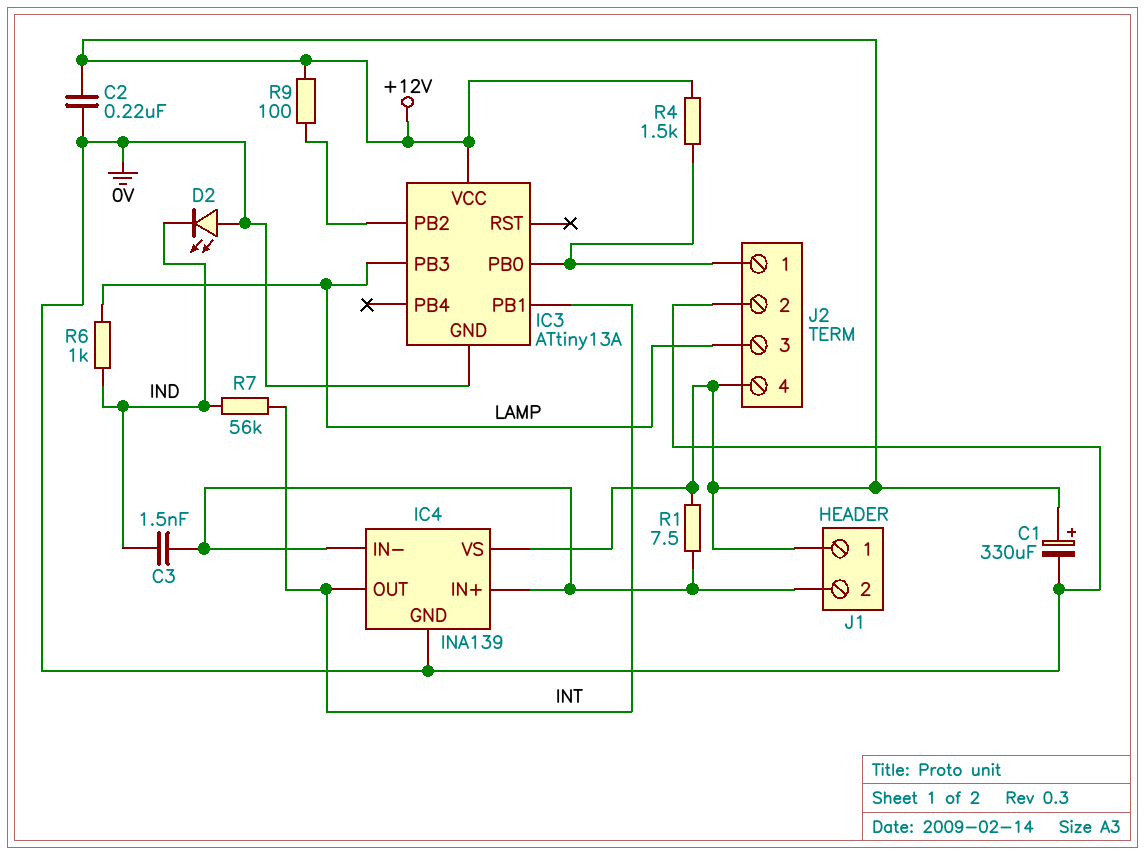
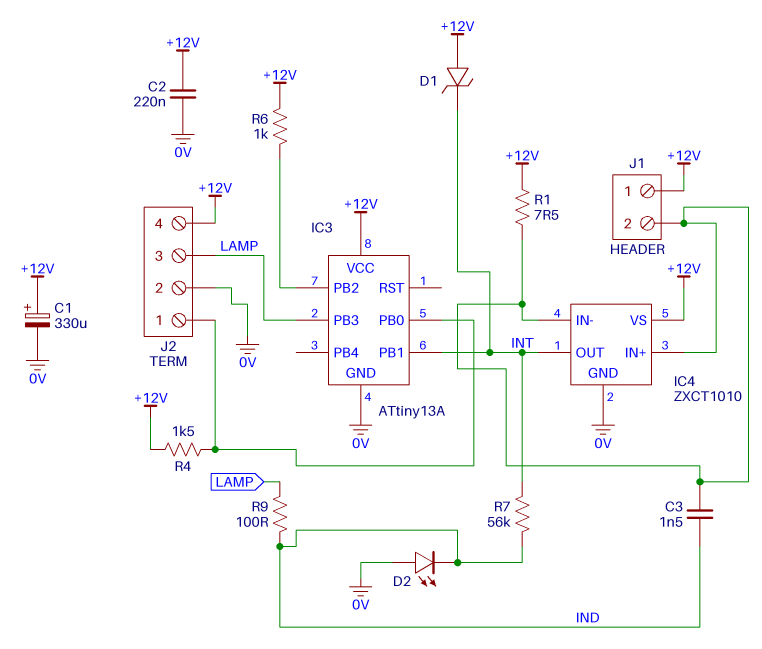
D1: none -> zener (A +12V, K INT)
IC4: INA139 -> ZXCT1010
R6: 1k (IND, LAMP) -> 1k (+12V, IC3/PB2)
R9: 100 (+12V, IC3/PB2) -> 100 (IND, LAMP)

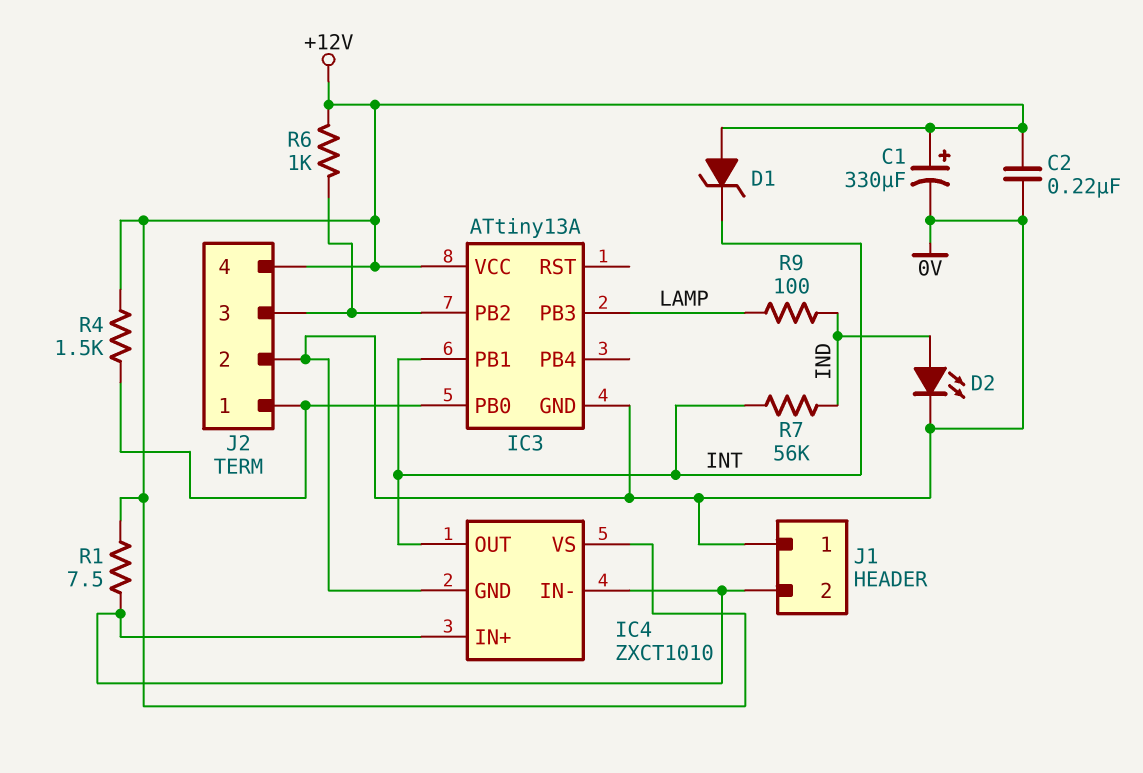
C3: 1.5nF (IC4/IN+, IND) -> none
D2: LED (A 0V, K IND) -> LED (A IND, K 0V)
J1 pin 1: +12V -> 0V
J2 pin 3: LAMP -> IC3/PB2

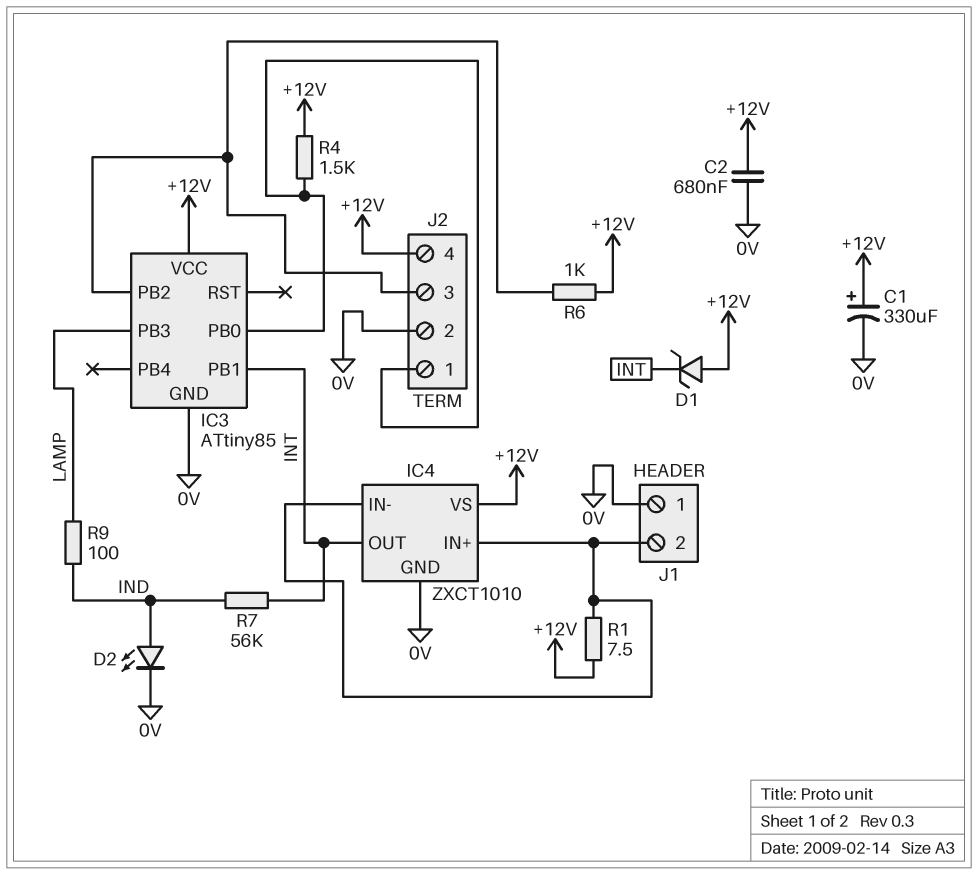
C2: 220nF (+12V, 0V) -> 680nF (+12V, 0V)
IC3: ATtiny13A -> ATtiny85

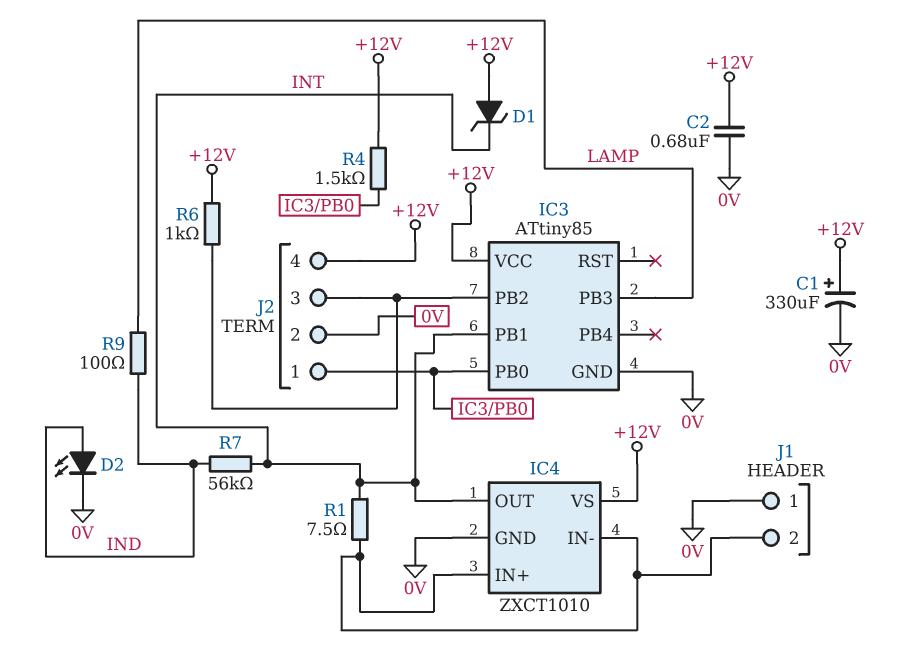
R1: 7.5 (+12V, IC4/IN+) -> 7.5 (IC4/IN+, INT)

